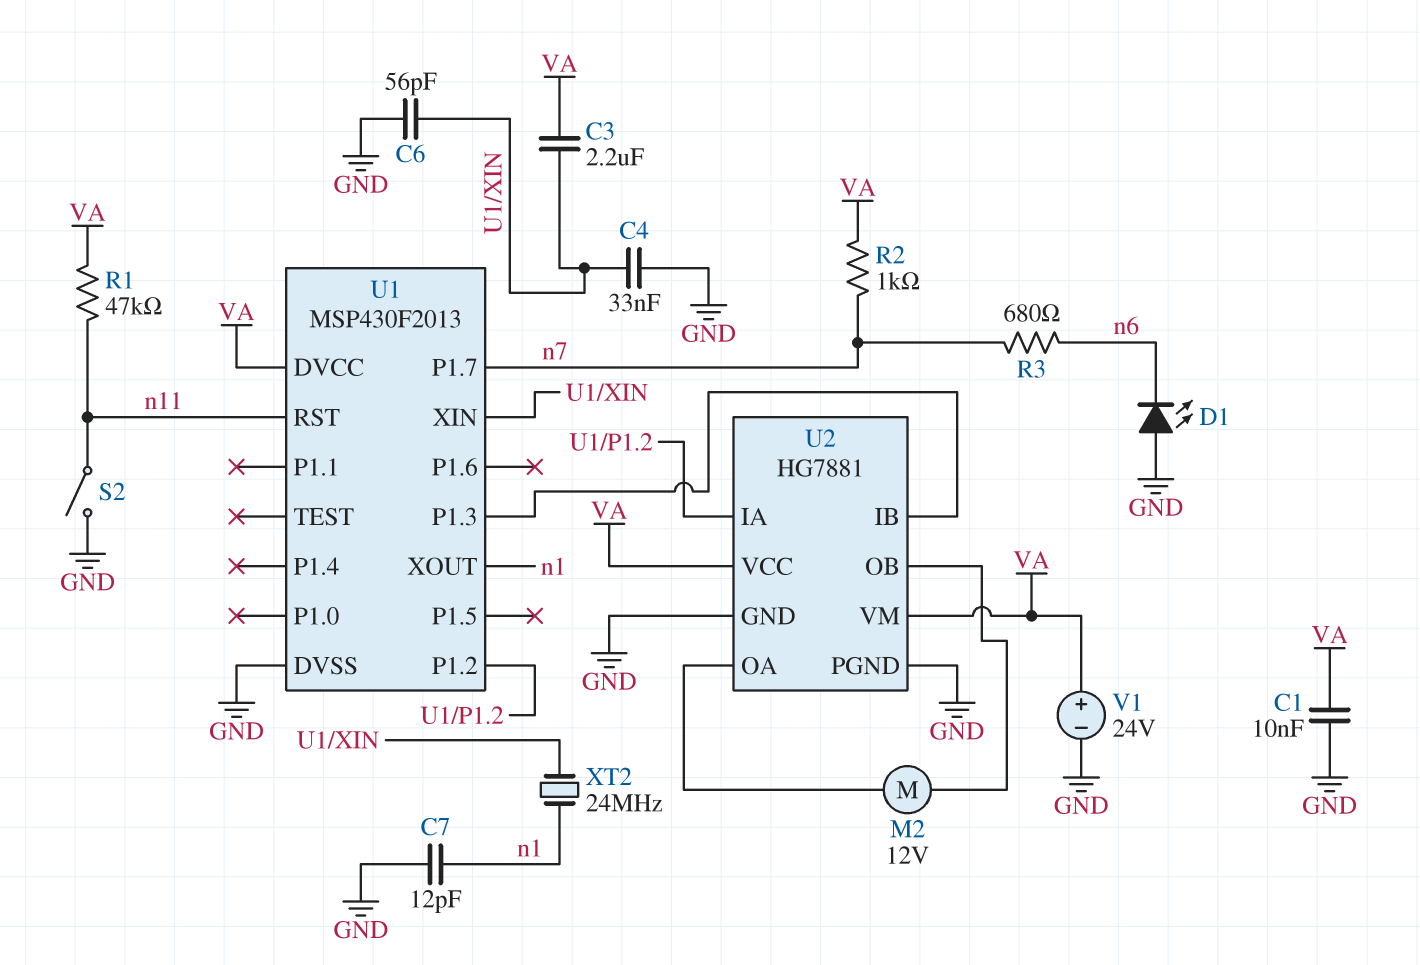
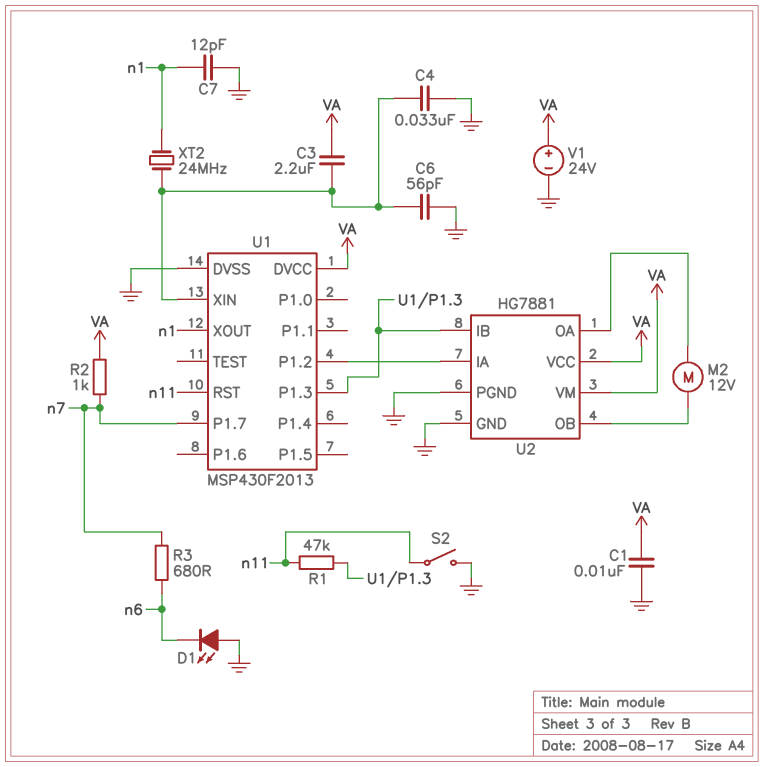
R1: 47k (VA, n11) -> 47k (U1/P1.3, n11)

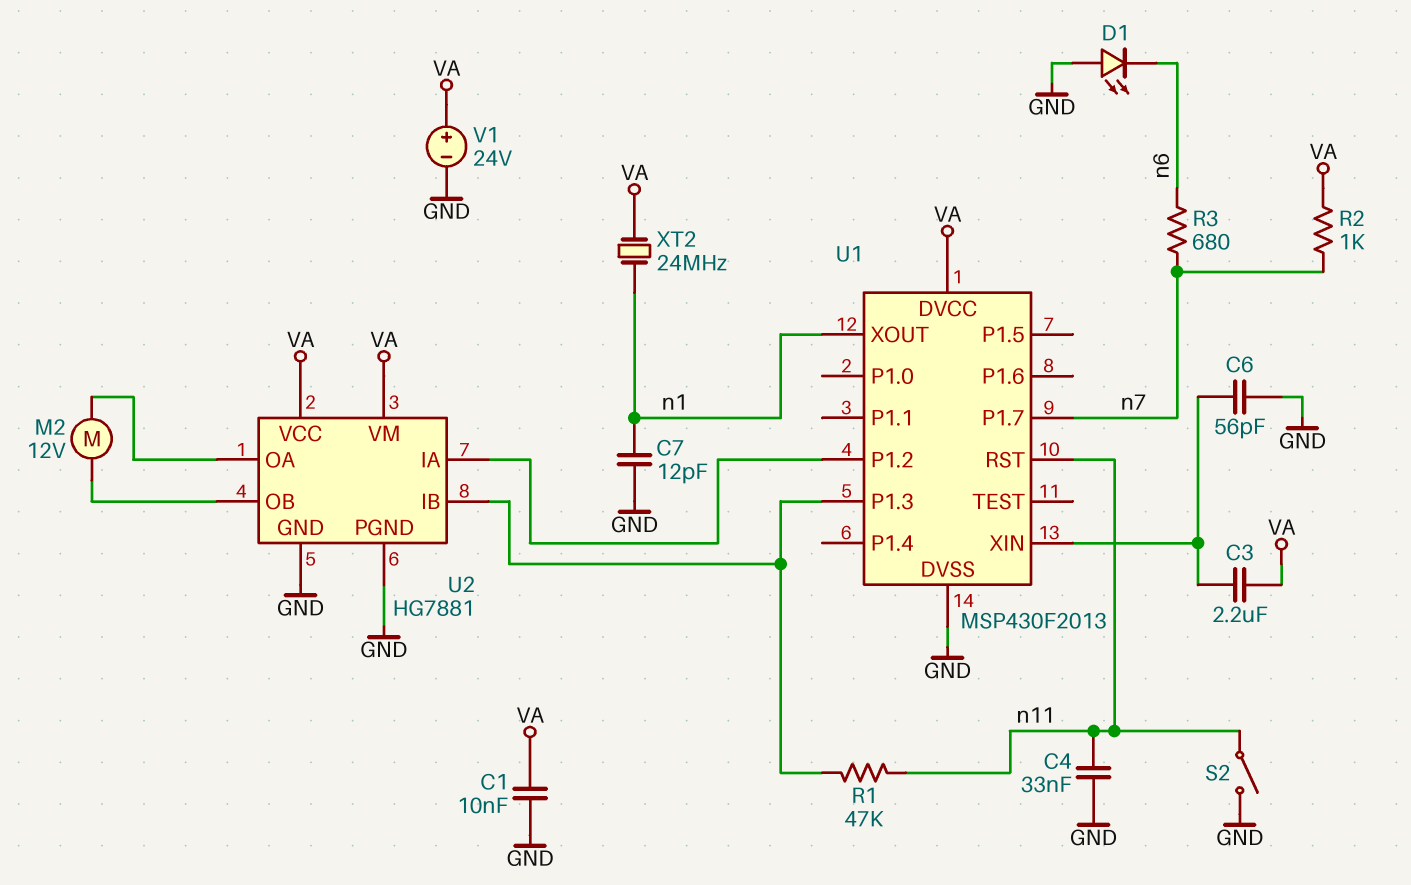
C4: 33nF (GND, U1/XIN) -> 33nF (GND, n11)
XT2: 24MHz (U1/XIN, n1) -> 24MHz (VA, n1)

